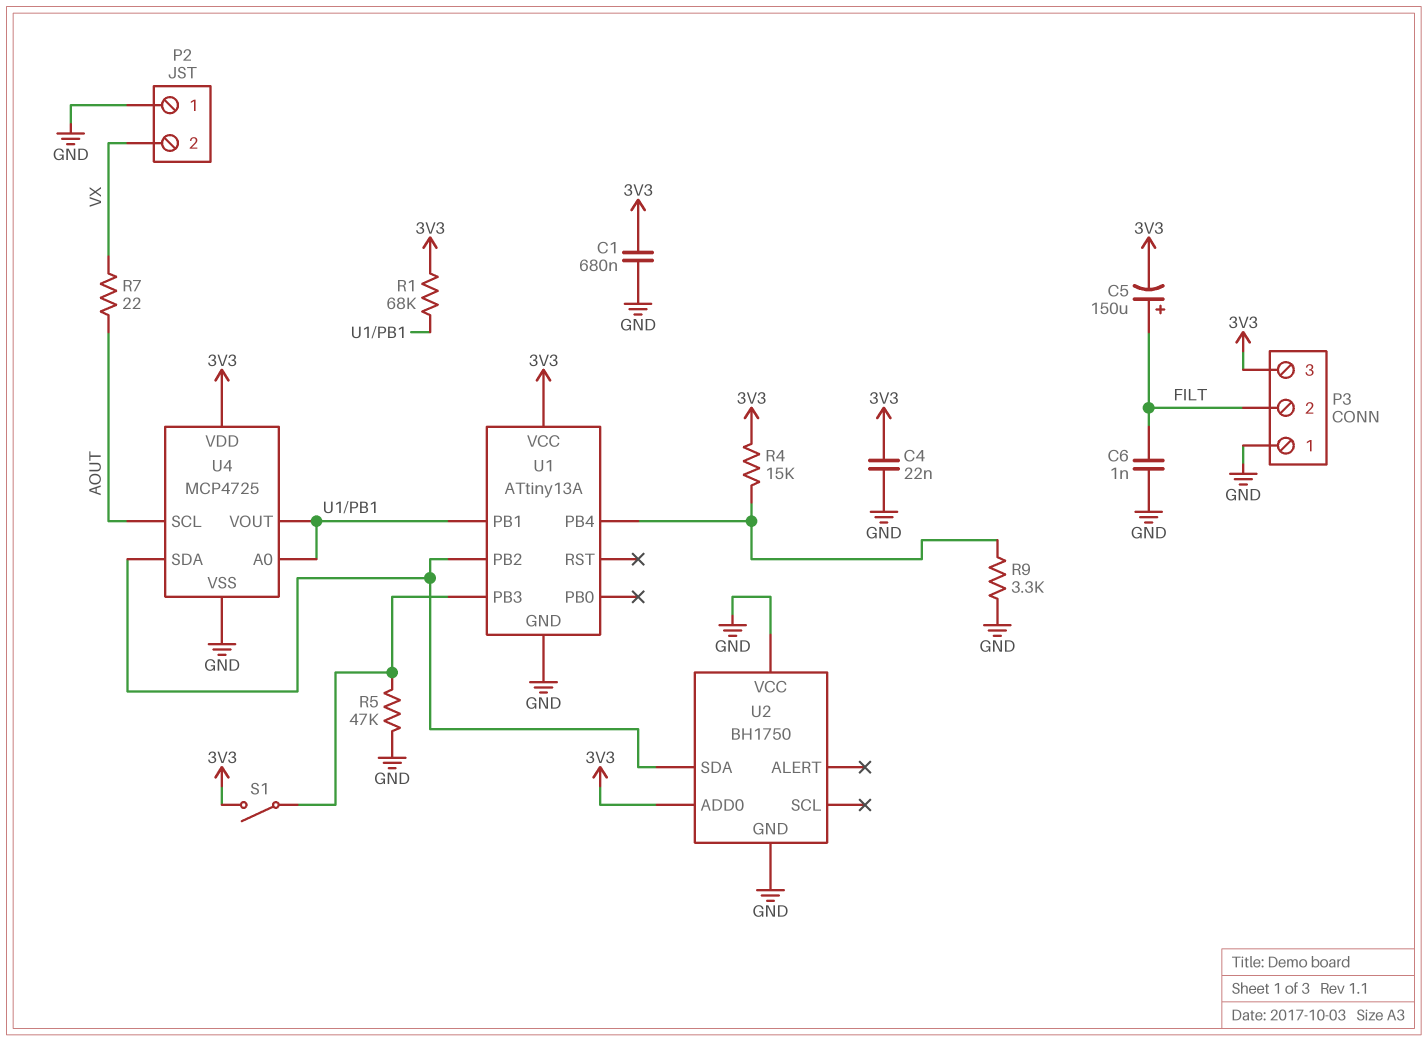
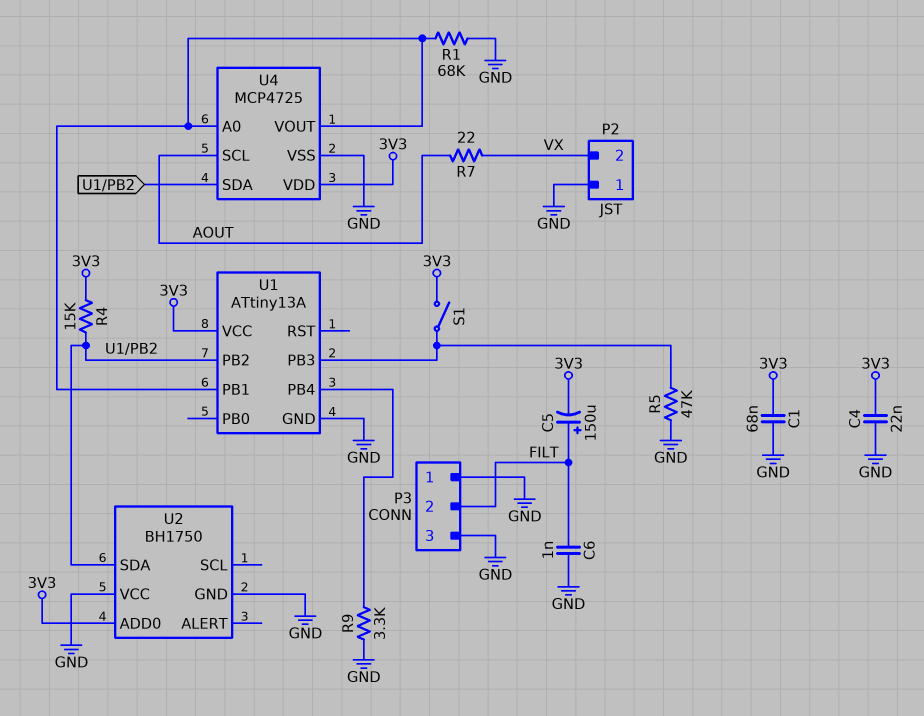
C1: 680nF (3V3, GND) -> 68nF (3V3, GND)
P3 pin 3: 3V3 -> GND
R1: 68k (3V3, U1/PB1) -> 68k (GND, U1/PB1)
R4: 15k (3V3, U1/PB4) -> 15k (3V3, U1/PB2)

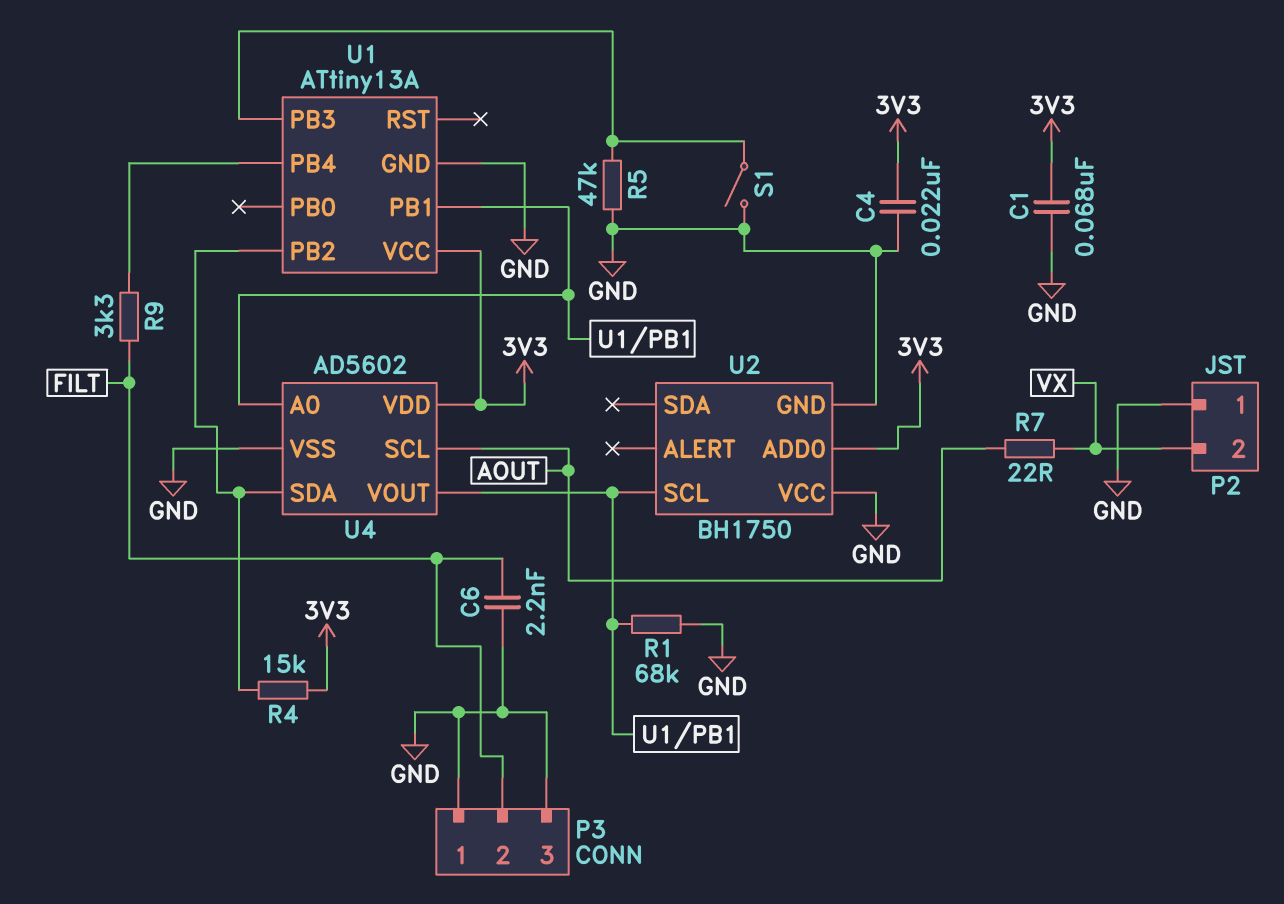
C5: 150uF (plus FILT, minus 3V3) -> none
C6: 1nF (FILT, GND) -> 2.2nF (FILT, GND)
R9: 3.3k (GND, U1/PB4) -> 3.3k (FILT, U1/PB4)
S1: switch (3V3, U1/PB3) -> switch (GND, U1/PB3)
U2 pin SCL: none -> U1/PB1
U2 pin SDA: U1/PB2 -> none
U4: MCP4725 -> AD5602

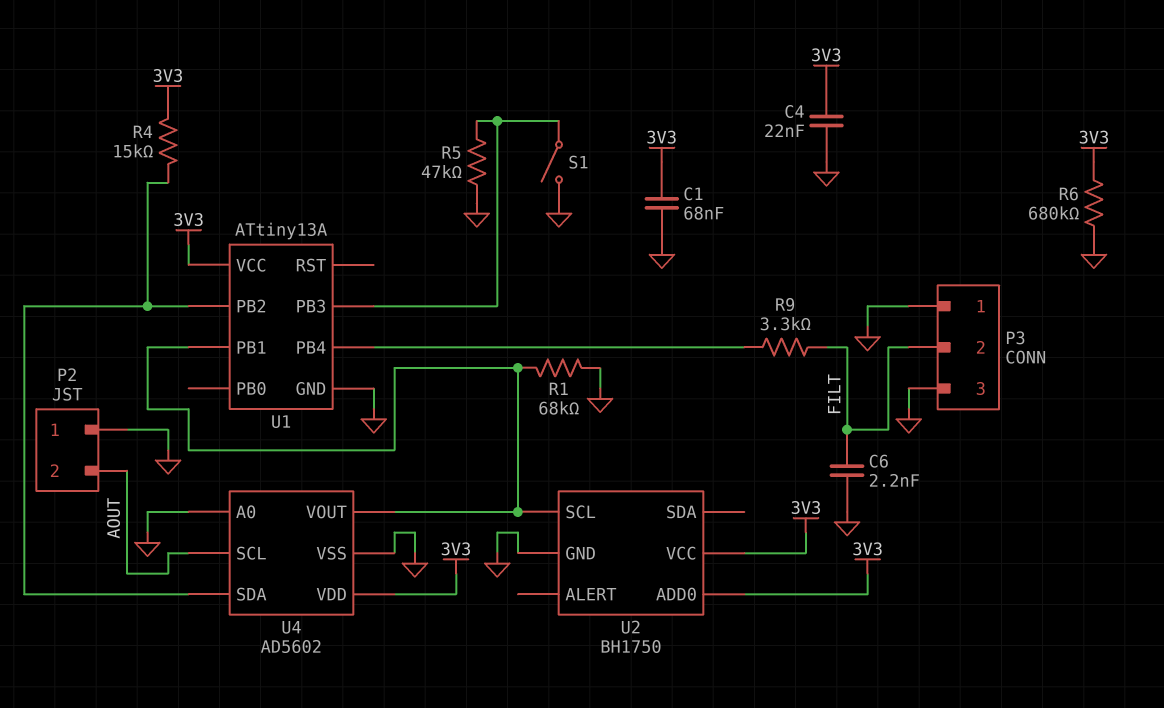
P2 pin 2: VX -> AOUT
R6: none -> 680k (3V3, GND)
R7: 22 (AOUT, VX) -> none
U2 pin VCC: GND -> 3V3
U4 pin A0: U1/PB1 -> GND

